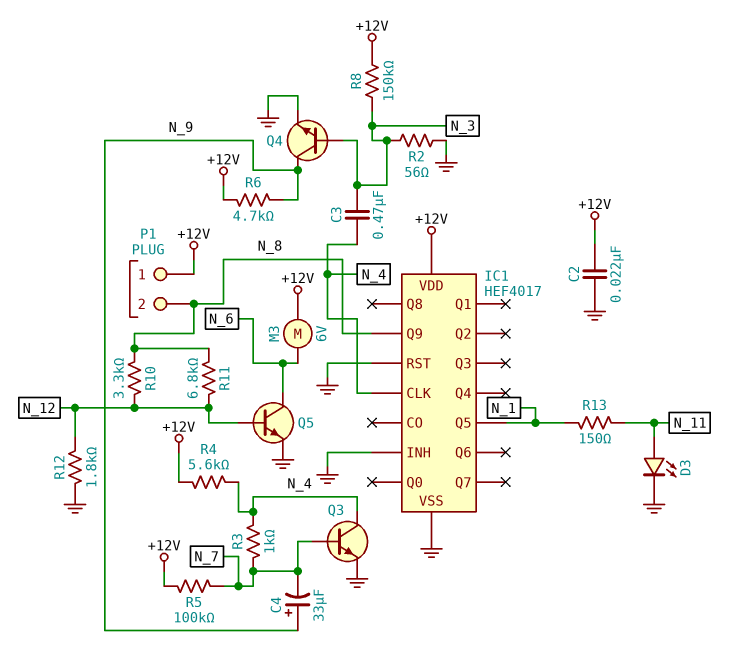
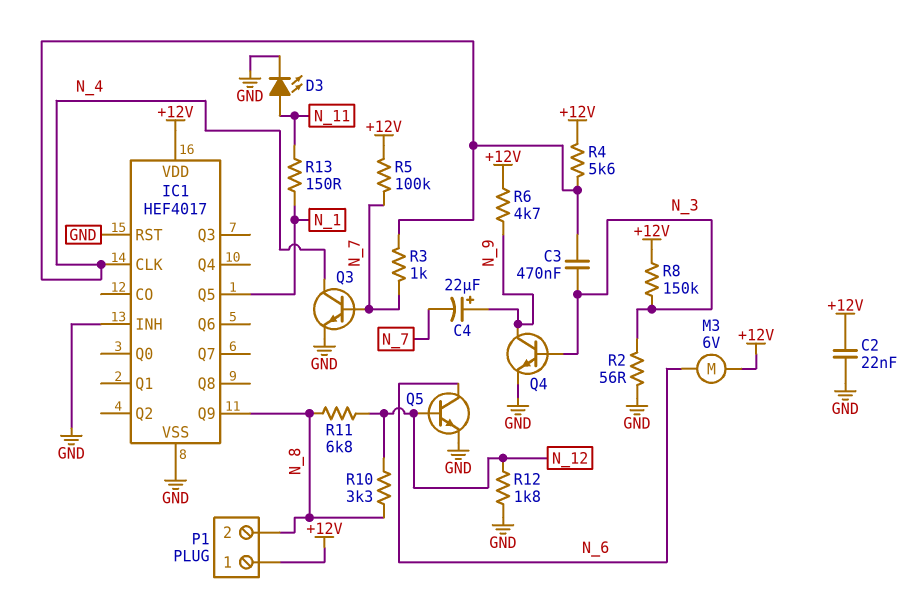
C4: 33uF (plus N_9, minus N_7) -> 22uF (plus N_9, minus N_7)

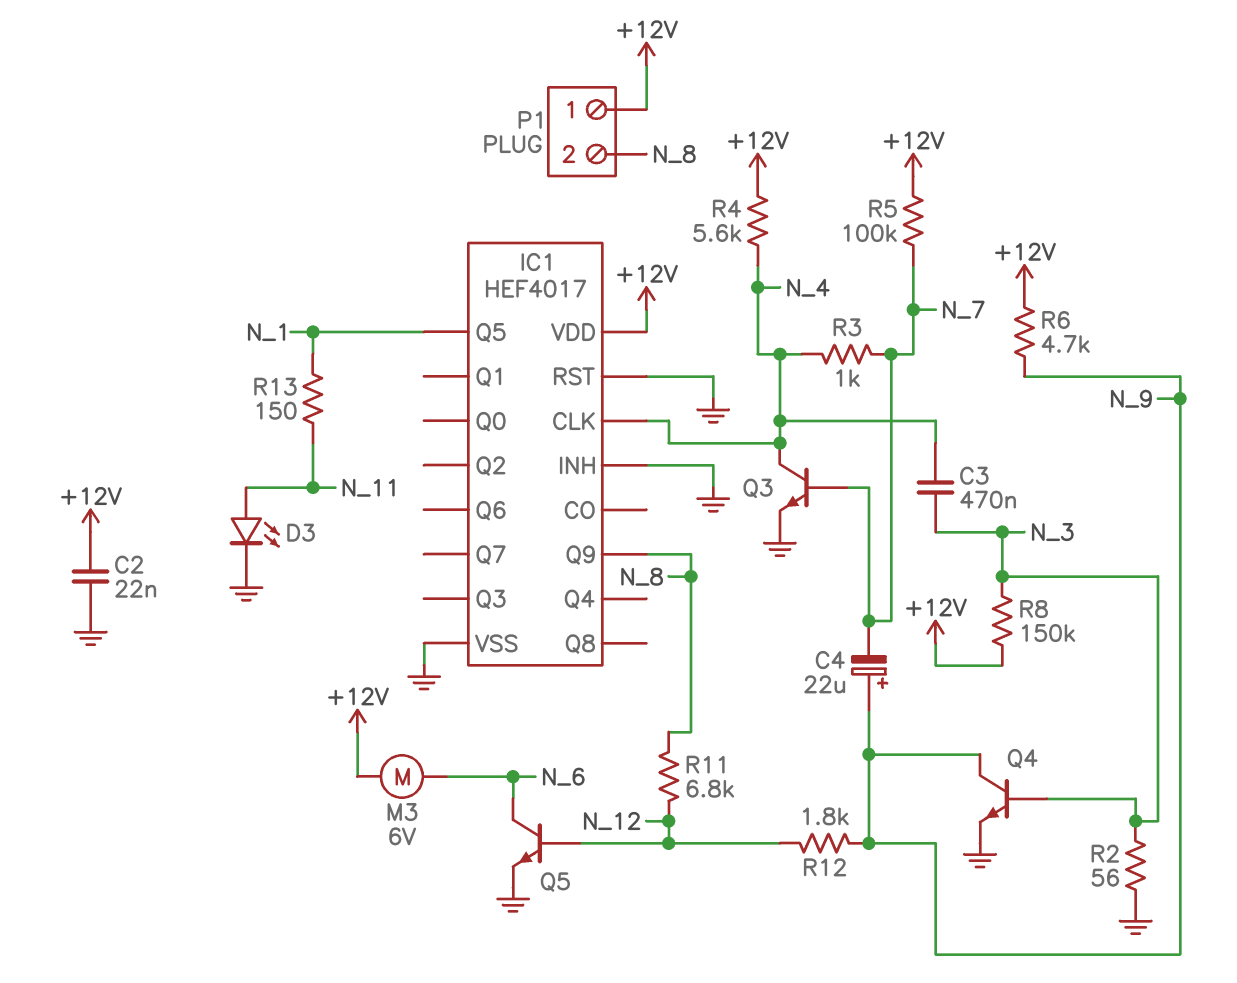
R10: 3.3k (N_8, N_12) -> none
R12: 1.8k (GND, N_12) -> 1.8k (N_9, N_12)

